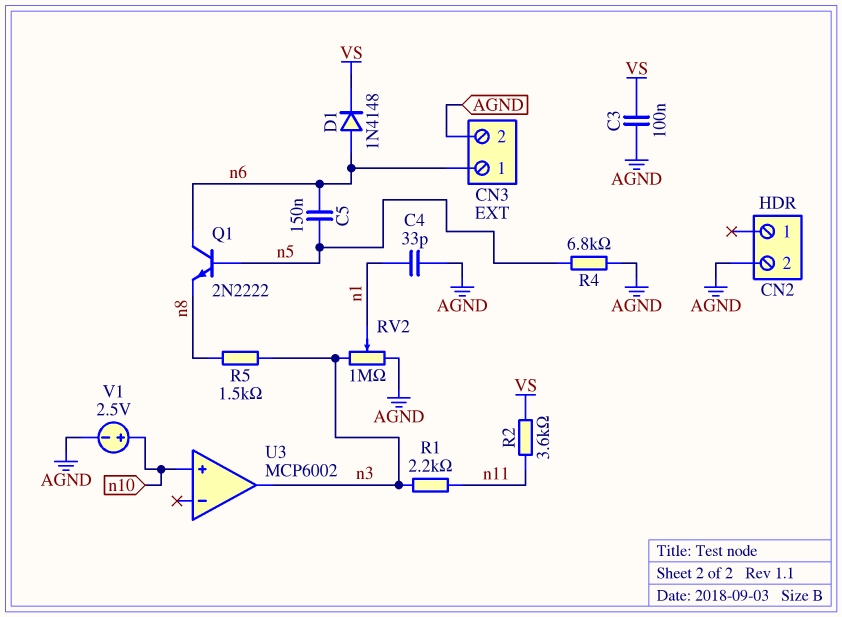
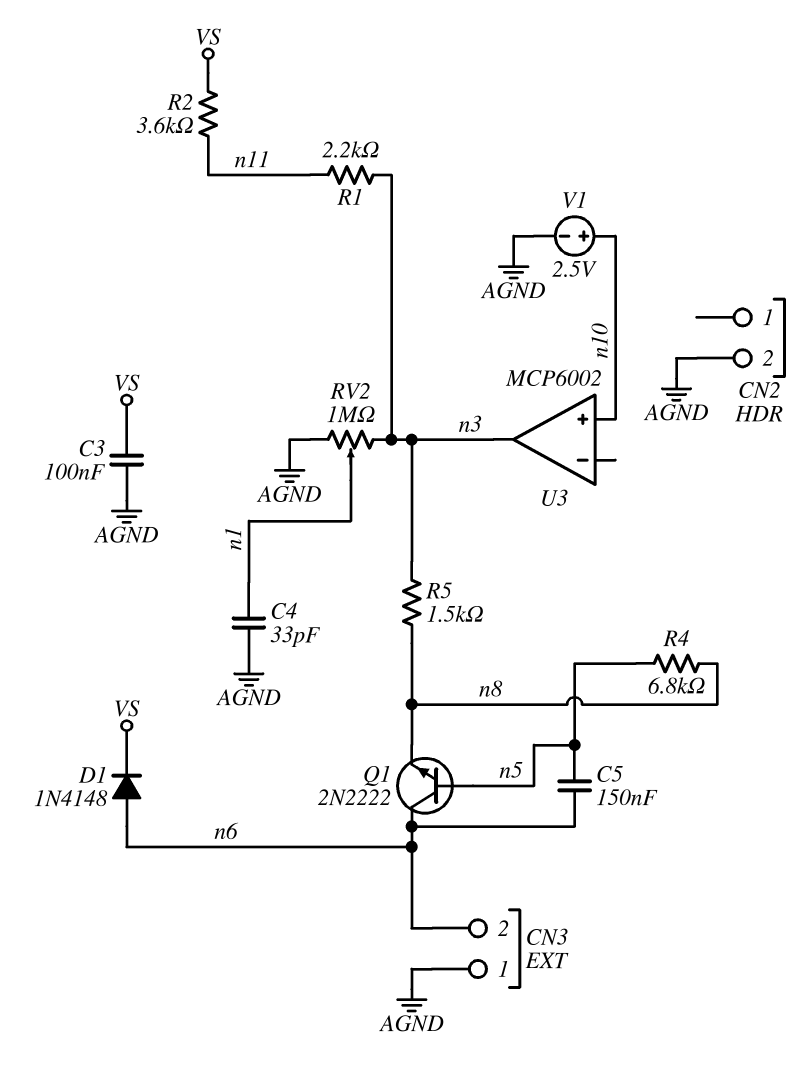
CN3 pin 1: n6 -> AGND
CN3 pin 2: AGND -> n6
R4: 6.8k (AGND, n5) -> 6.8k (n5, n8)

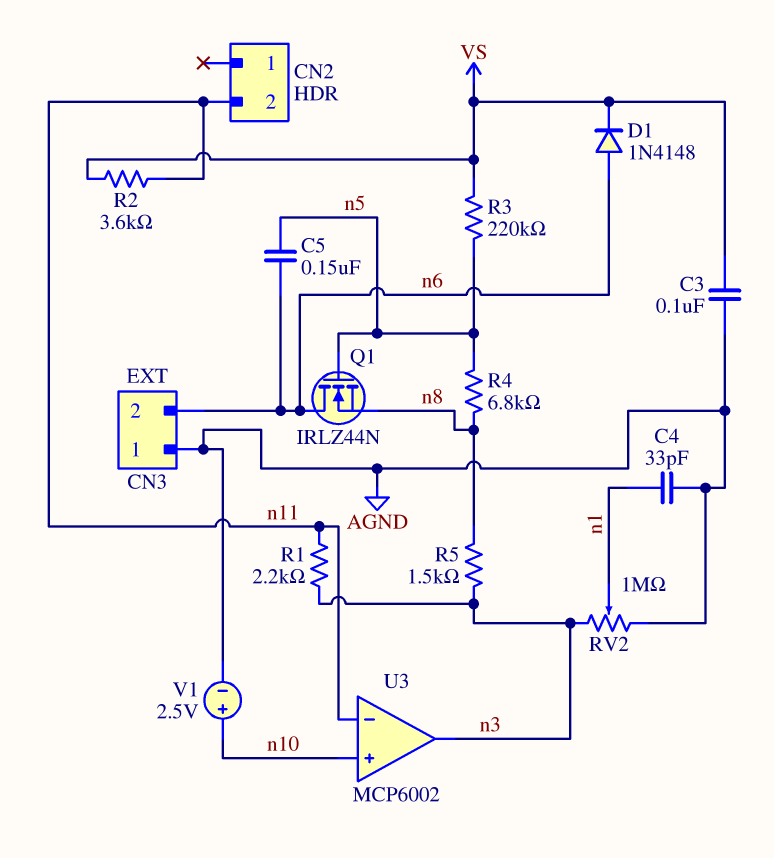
CN2 pin 2: AGND -> n11
Q1: NPN 2N2222 (B n5, C n6, E n8) -> NMOS IRLZ44N (G n5, D n6, S n8)
R3: none -> 220k (VS, n5)
U3 pin in-: none -> n11

